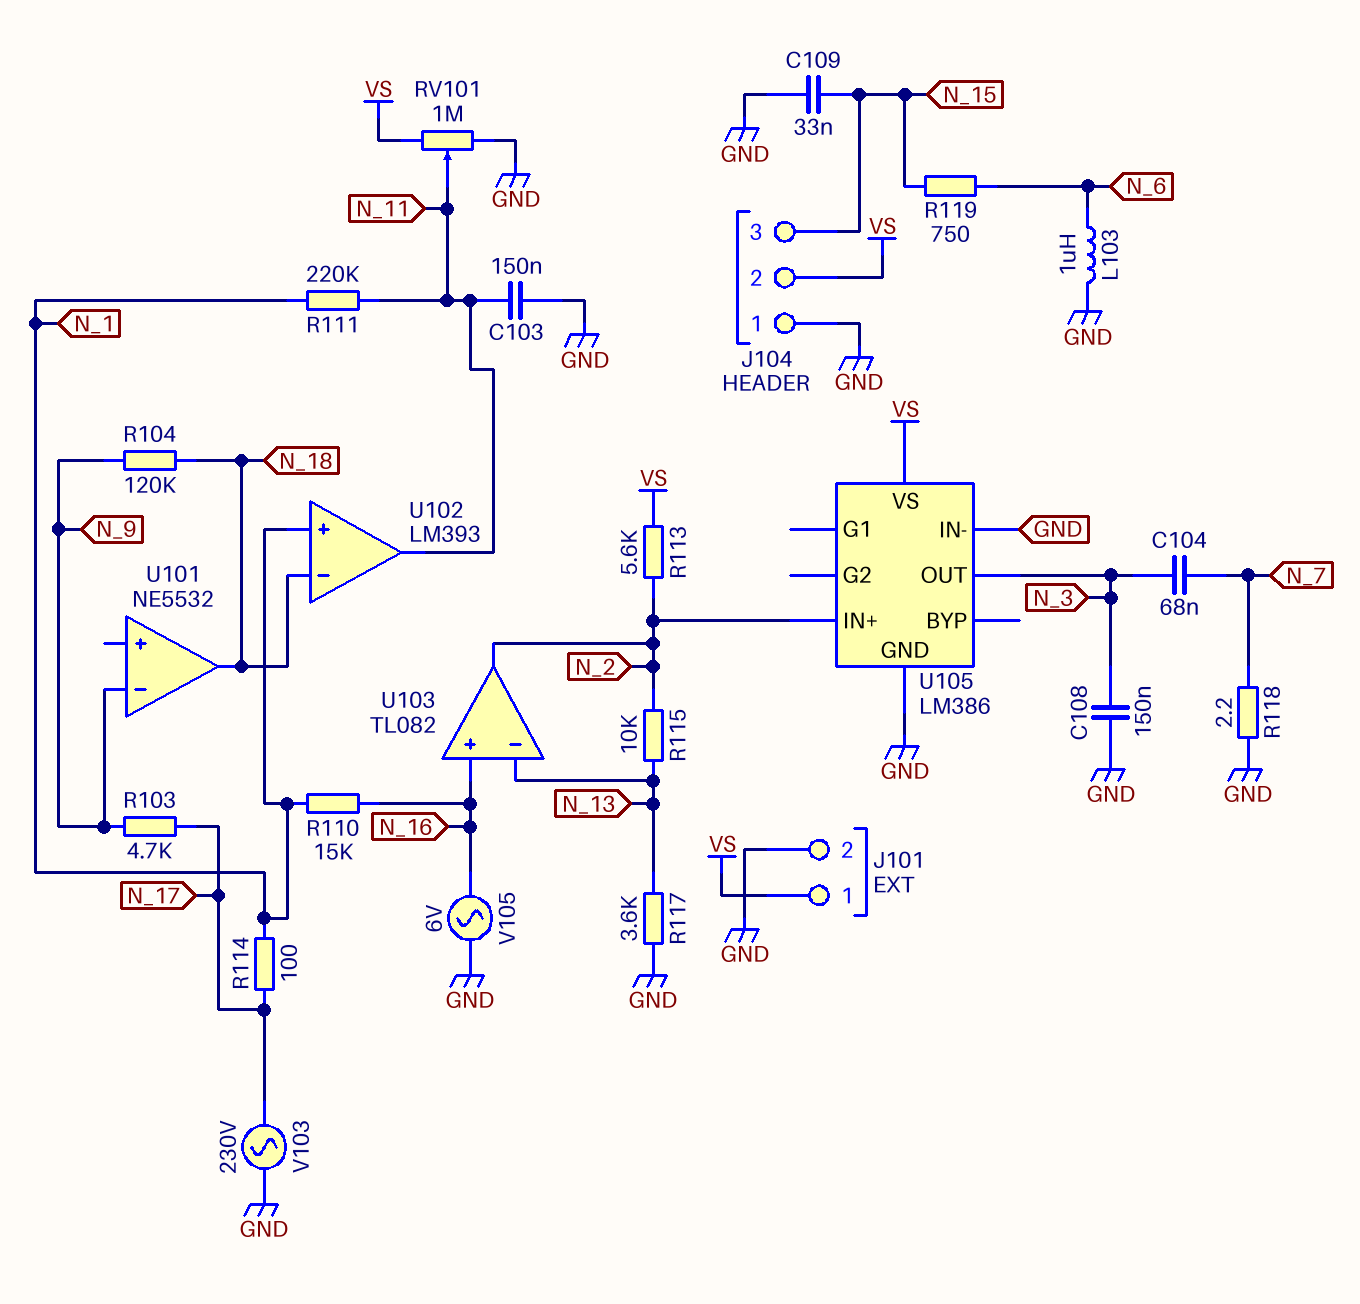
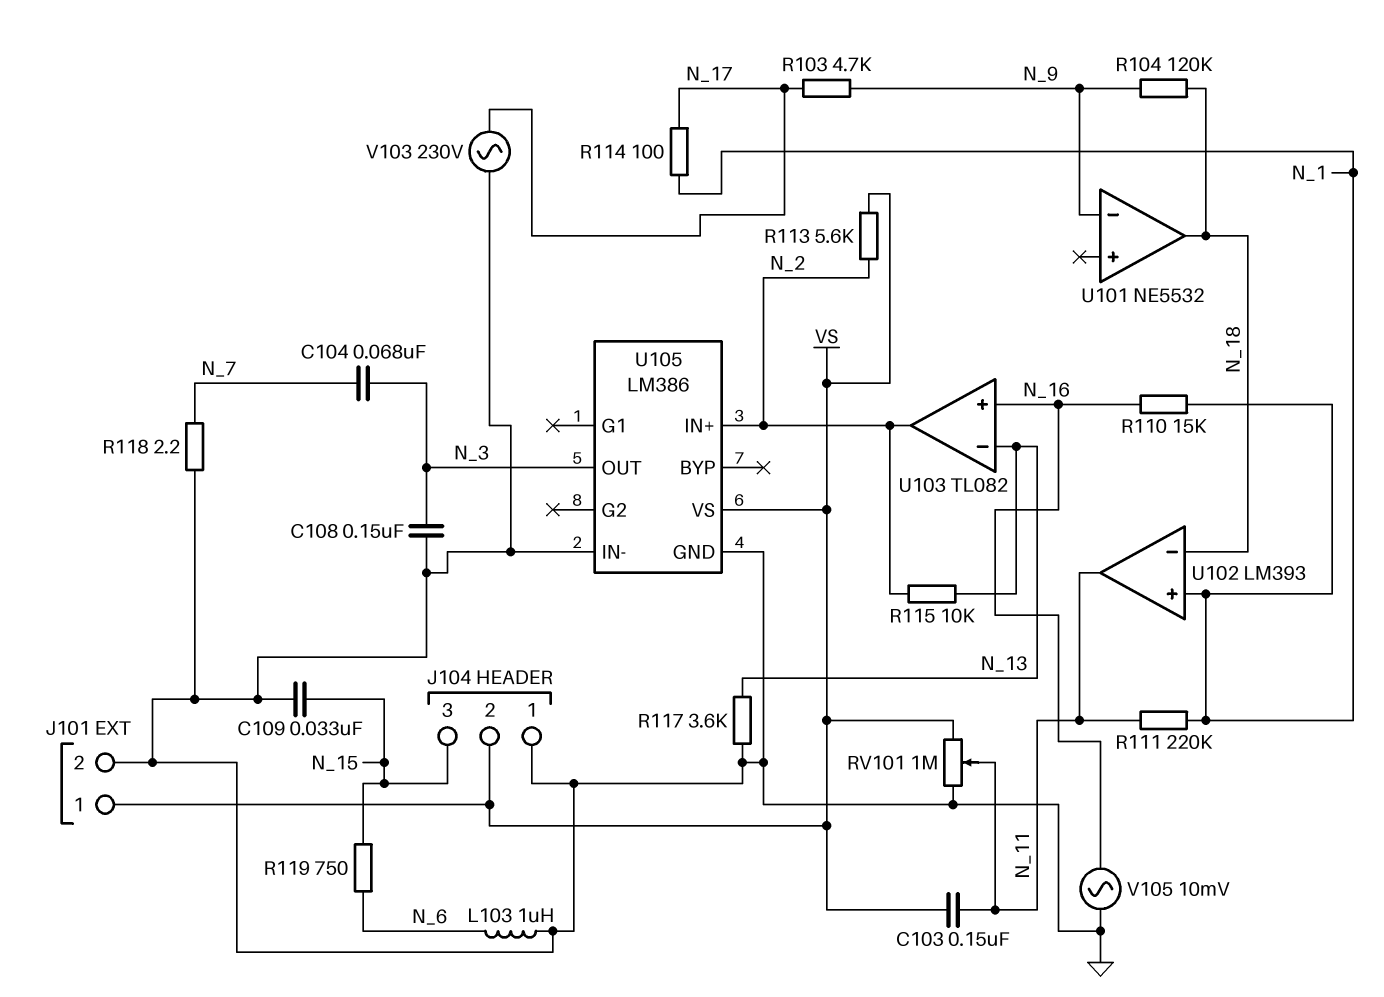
C103: 150nF (GND, N_11) -> 150nF (N_11, VS)
V105: AC 6V (GND, N_16) -> AC 10mV (GND, N_16)

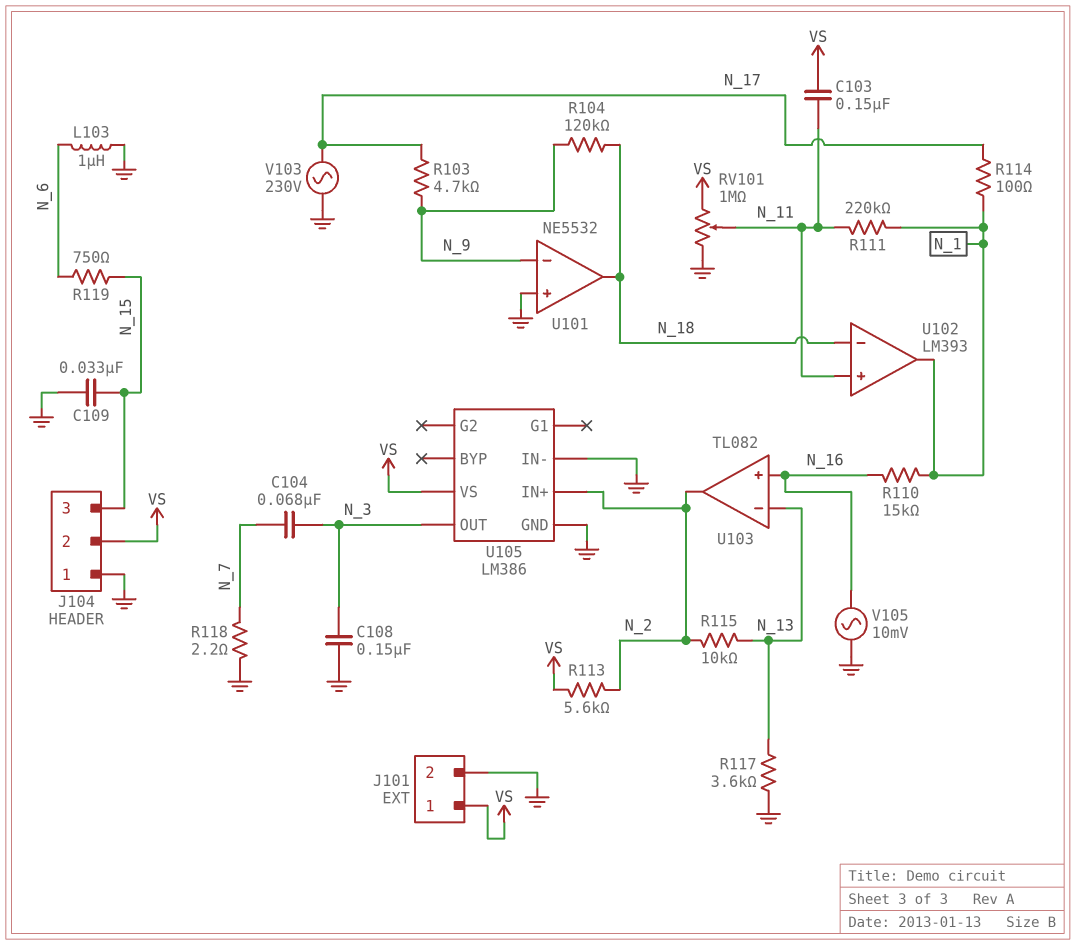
U101 pin in+: none -> GND
U102 pin in+: N_1 -> N_11
U102 pin out: N_11 -> N_1

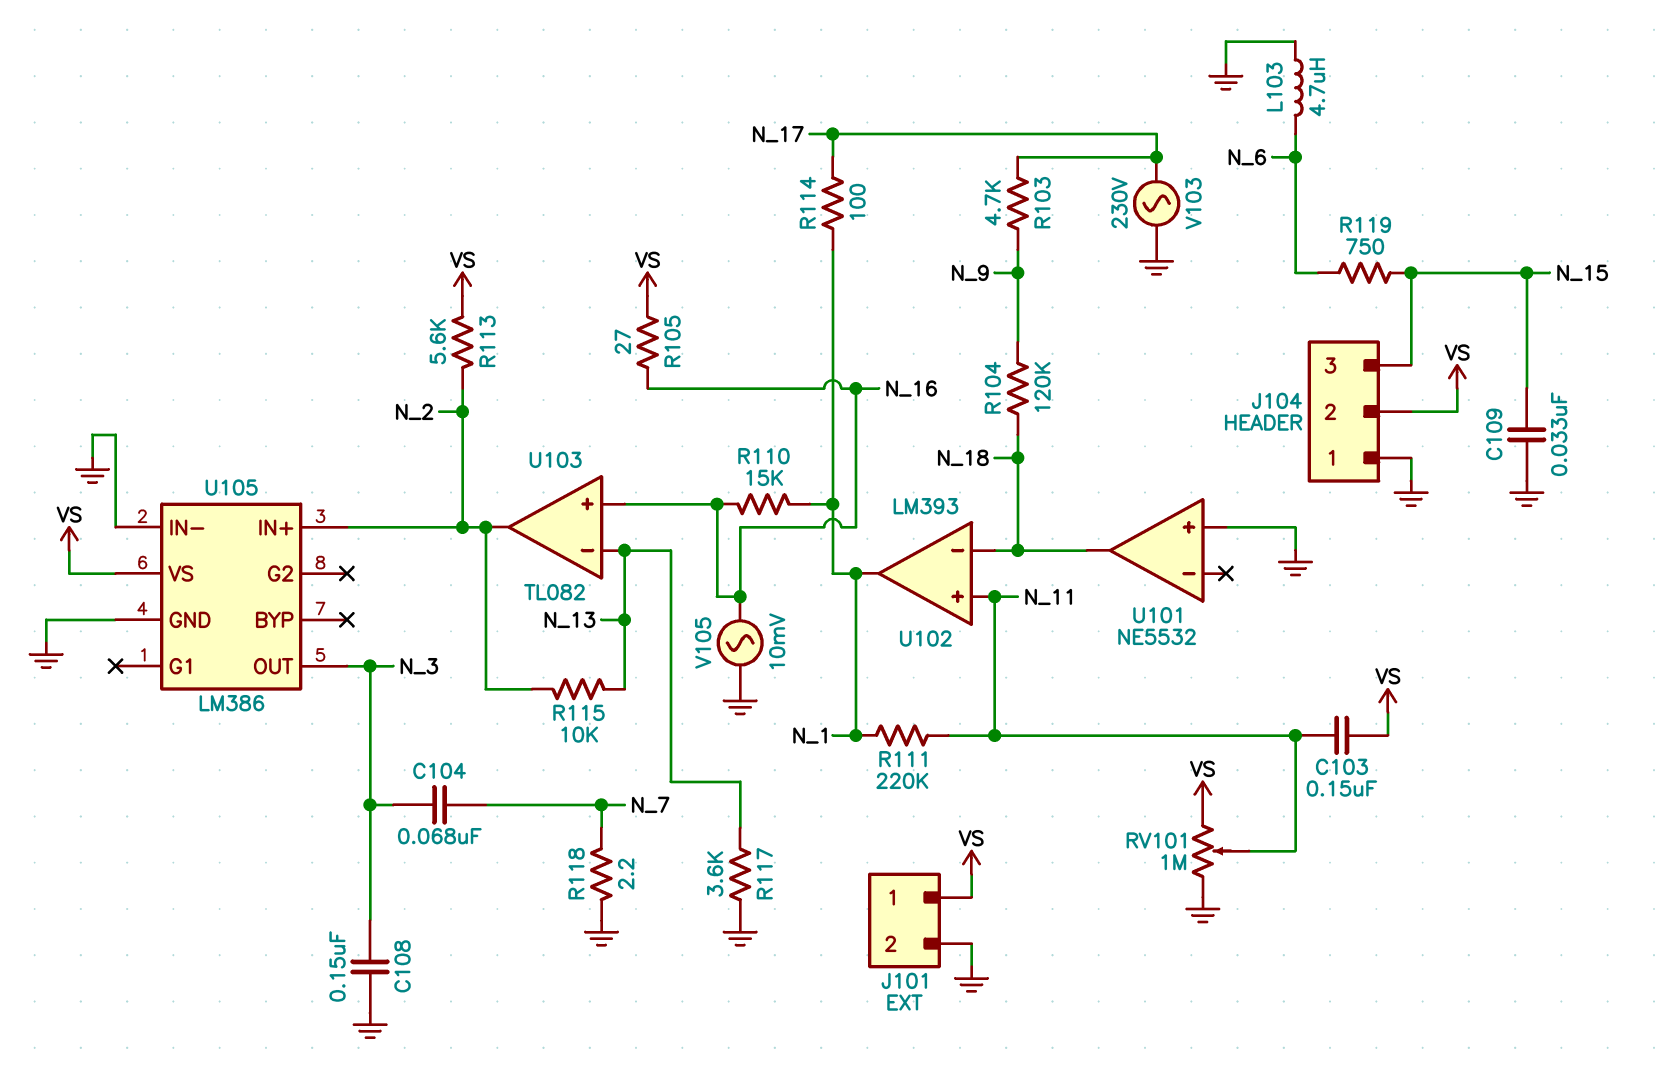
L103: 1uH (GND, N_6) -> 4.7uH (GND, N_6)
R105: none -> 27 (N_16, VS)
U101 pin in-: N_9 -> none

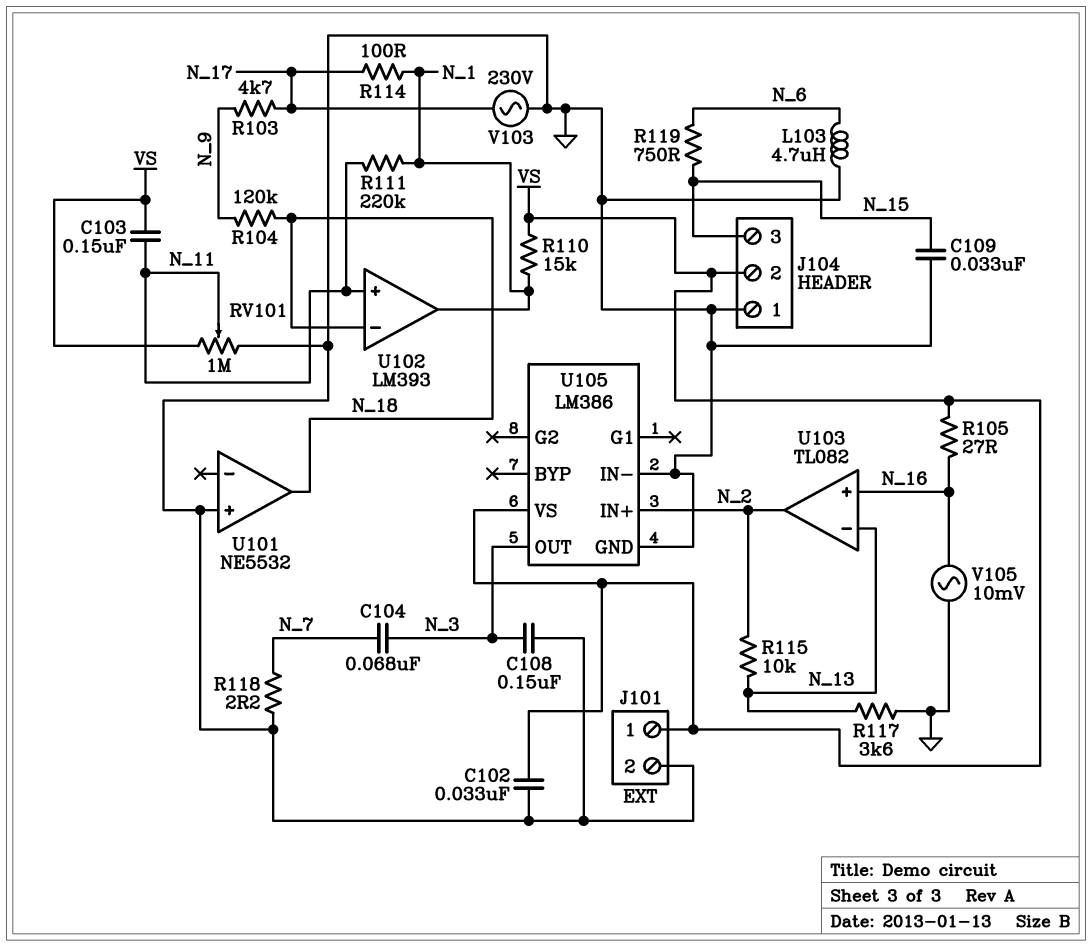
C102: none -> 33nF (GND, VS)
R110: 15k (N_1, N_16) -> 15k (N_1, VS)
R113: 5.6k (N_2, VS) -> none

